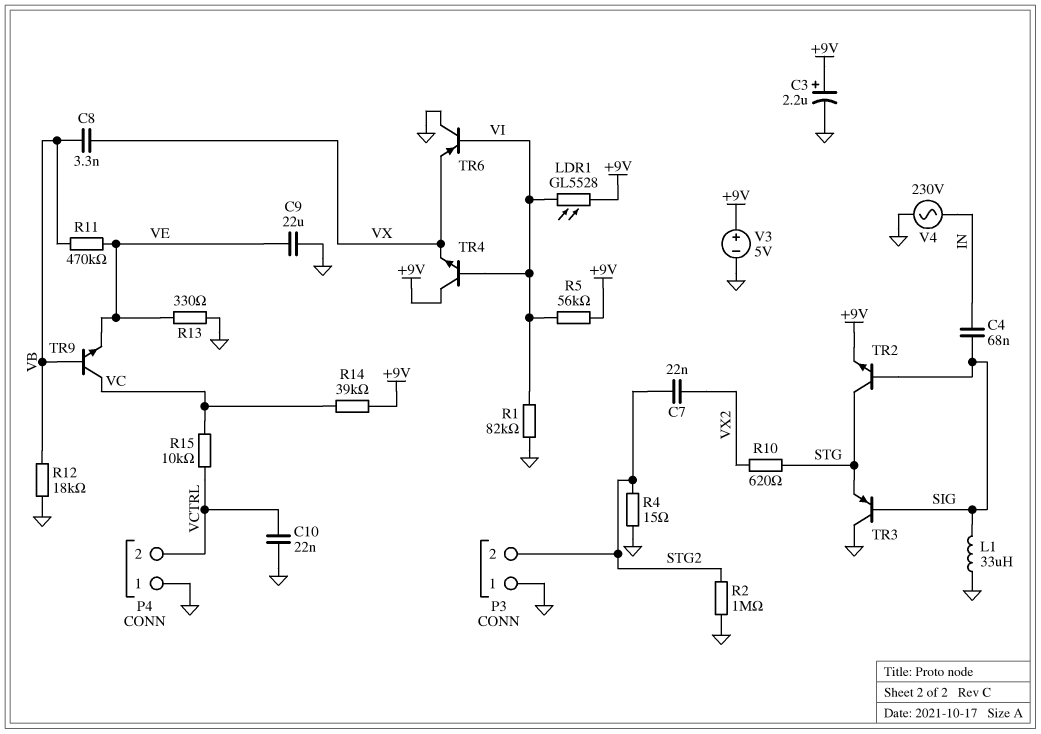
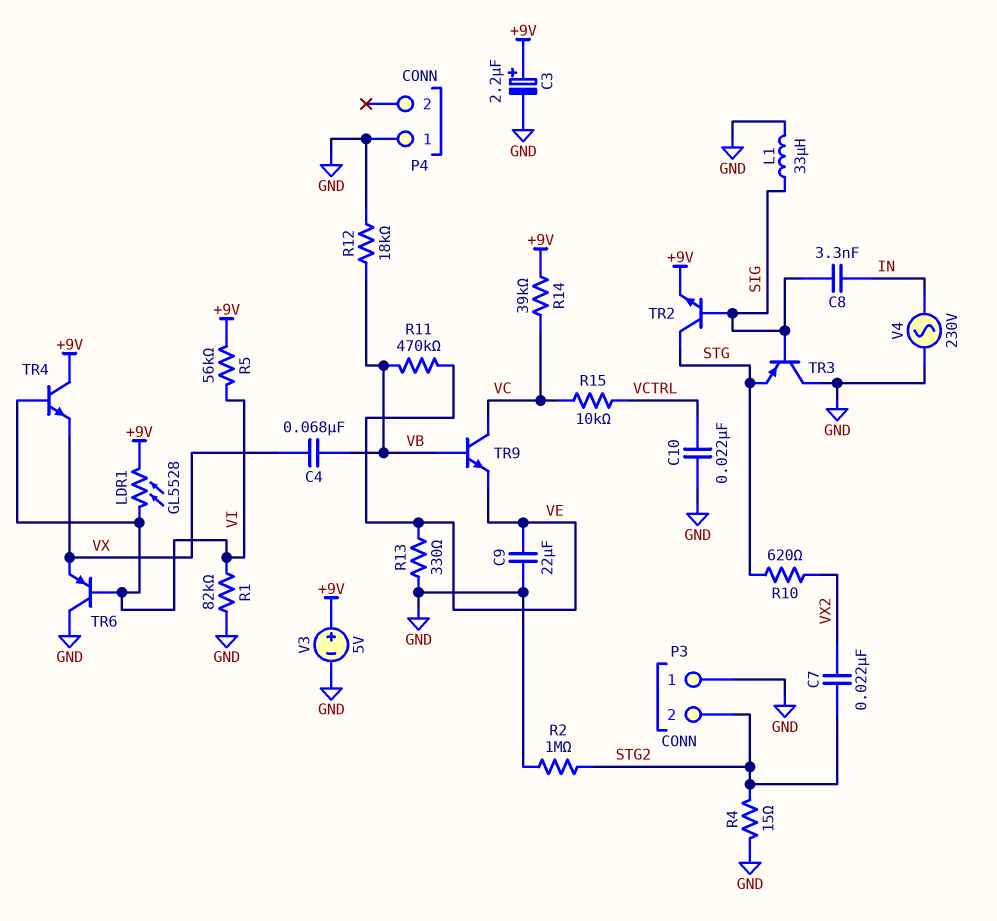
C4: 68nF (IN, SIG) -> 68nF (VB, VX)
C8: 3.3nF (VB, VX) -> 3.3nF (IN, SIG)
P4 pin 2: VCTRL -> none

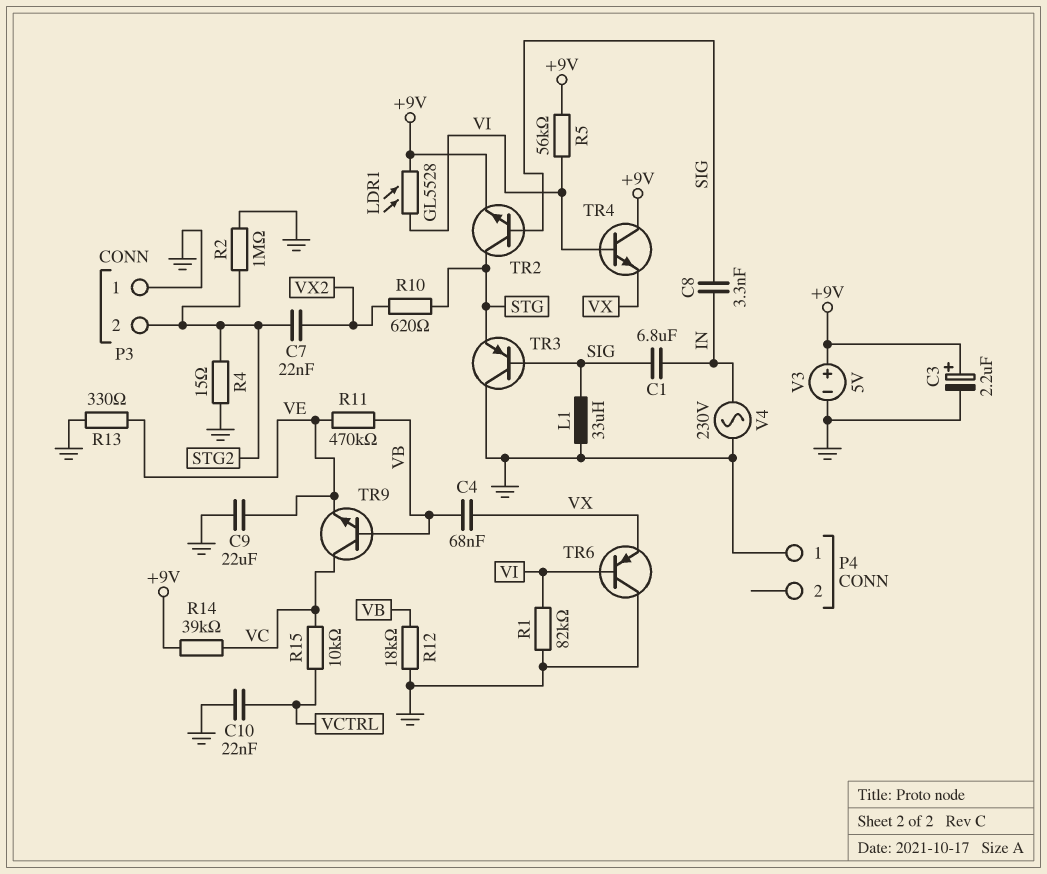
C1: none -> 6.8uF (IN, SIG)

